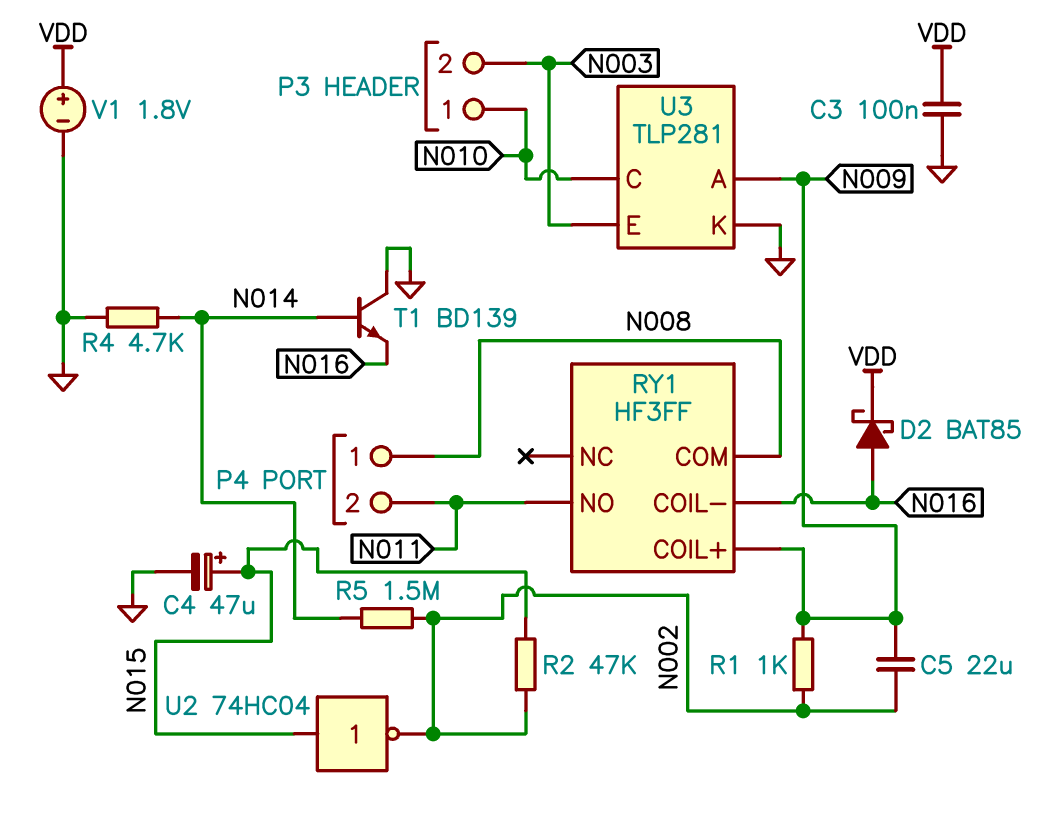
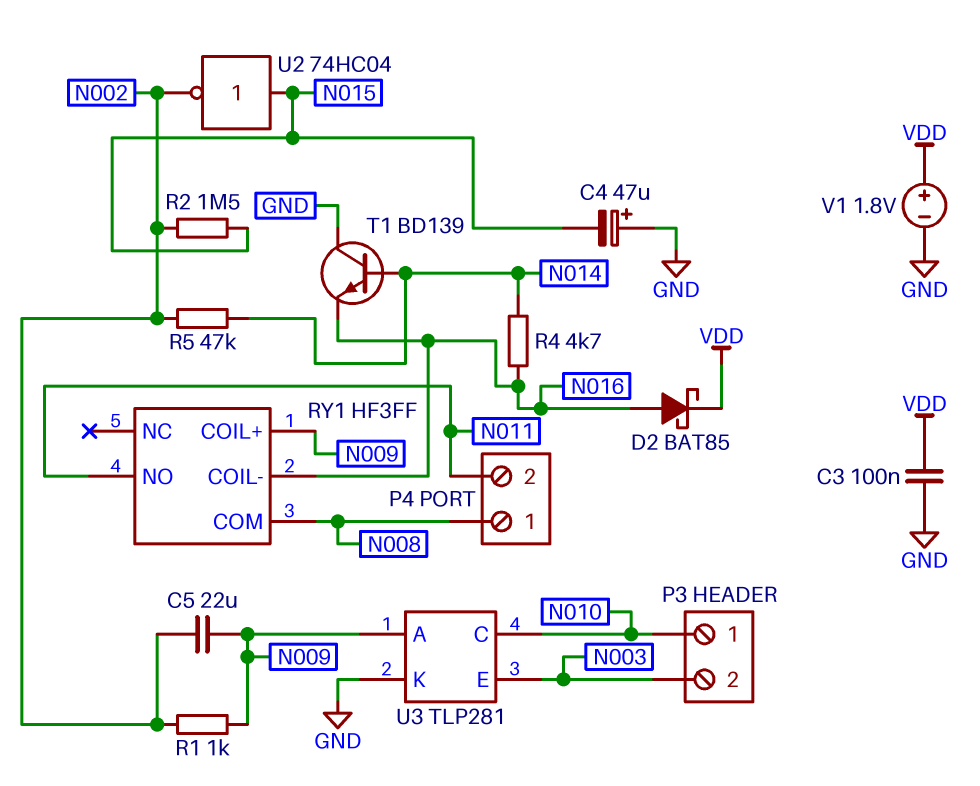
C4: 47uF (plus N015, minus GND) -> 47uF (plus GND, minus N015)
R2: 47k (N002, N015) -> 1.5M (N002, N015)
R4: 4.7k (GND, N014) -> 4.7k (N014, N016)
R5: 1.5M (N002, N014) -> 47k (N002, N014)

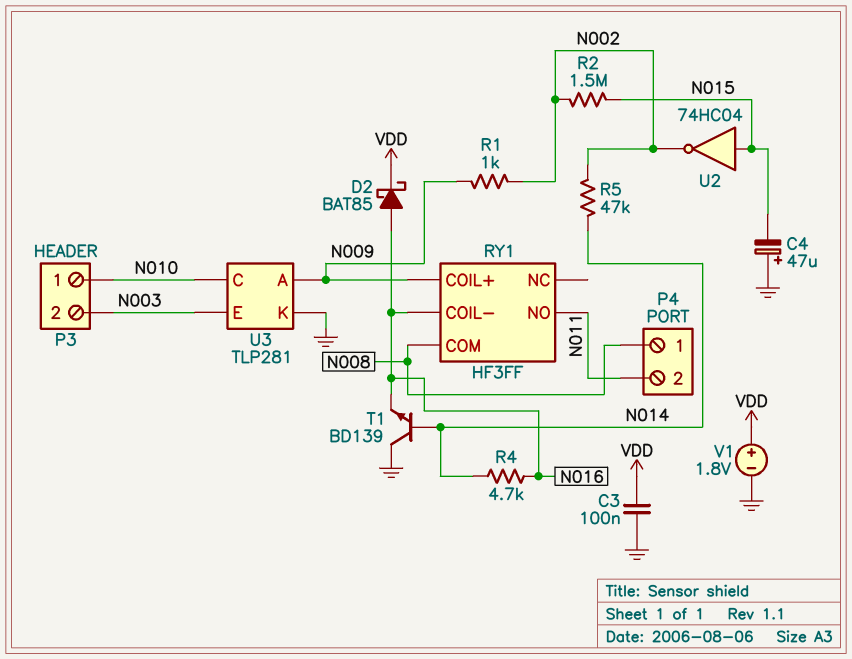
C5: 22uF (N002, N009) -> none

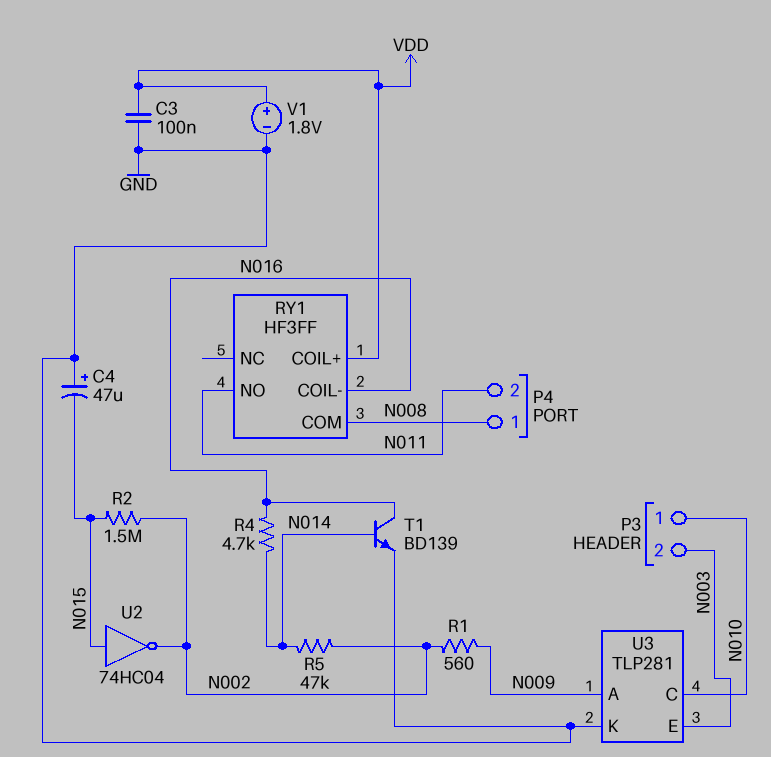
D2: schottky BAT85 (A N016, K VDD) -> none
R1: 1k (N002, N009) -> 560 (N002, N009)
RY1 pin COIL+: N009 -> VDD
T1: NPN BD139 (B N014, C GND, E N016) -> NPN BD139 (B N014, C N016, E GND)

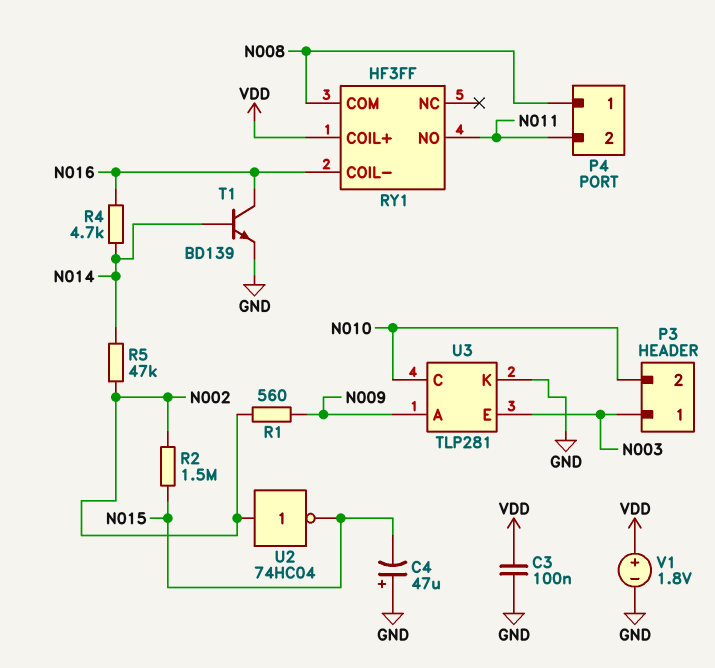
P3 pin 1: N010 -> N003
P3 pin 2: N003 -> N010
U2: NOT 74HC04 (in N015, out N002) -> NOT 74HC04 (in N002, out N015)

